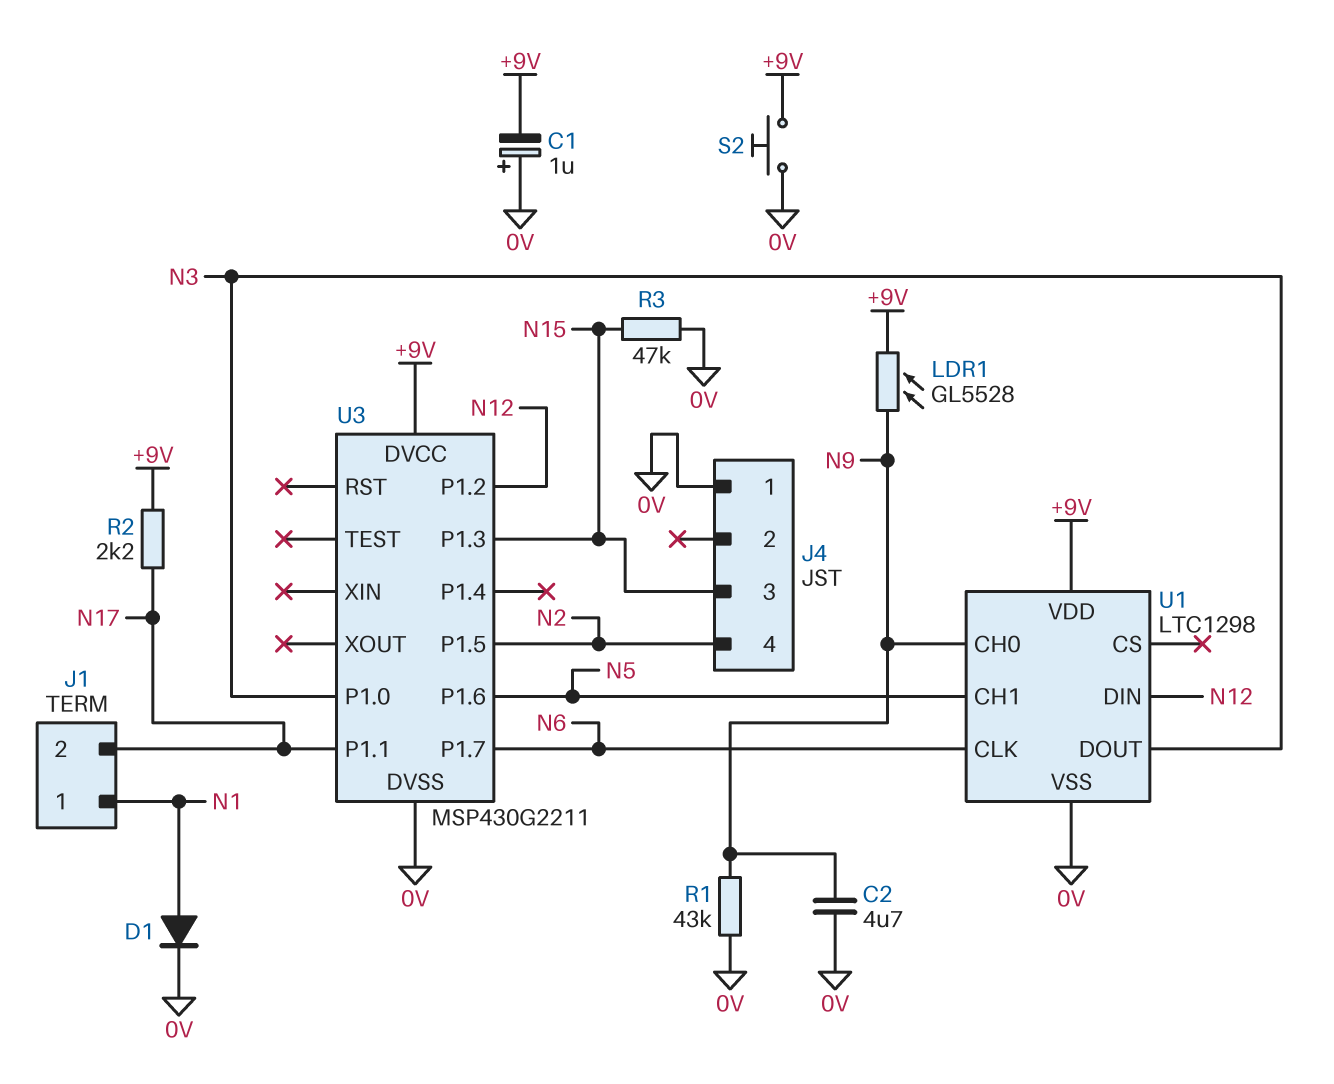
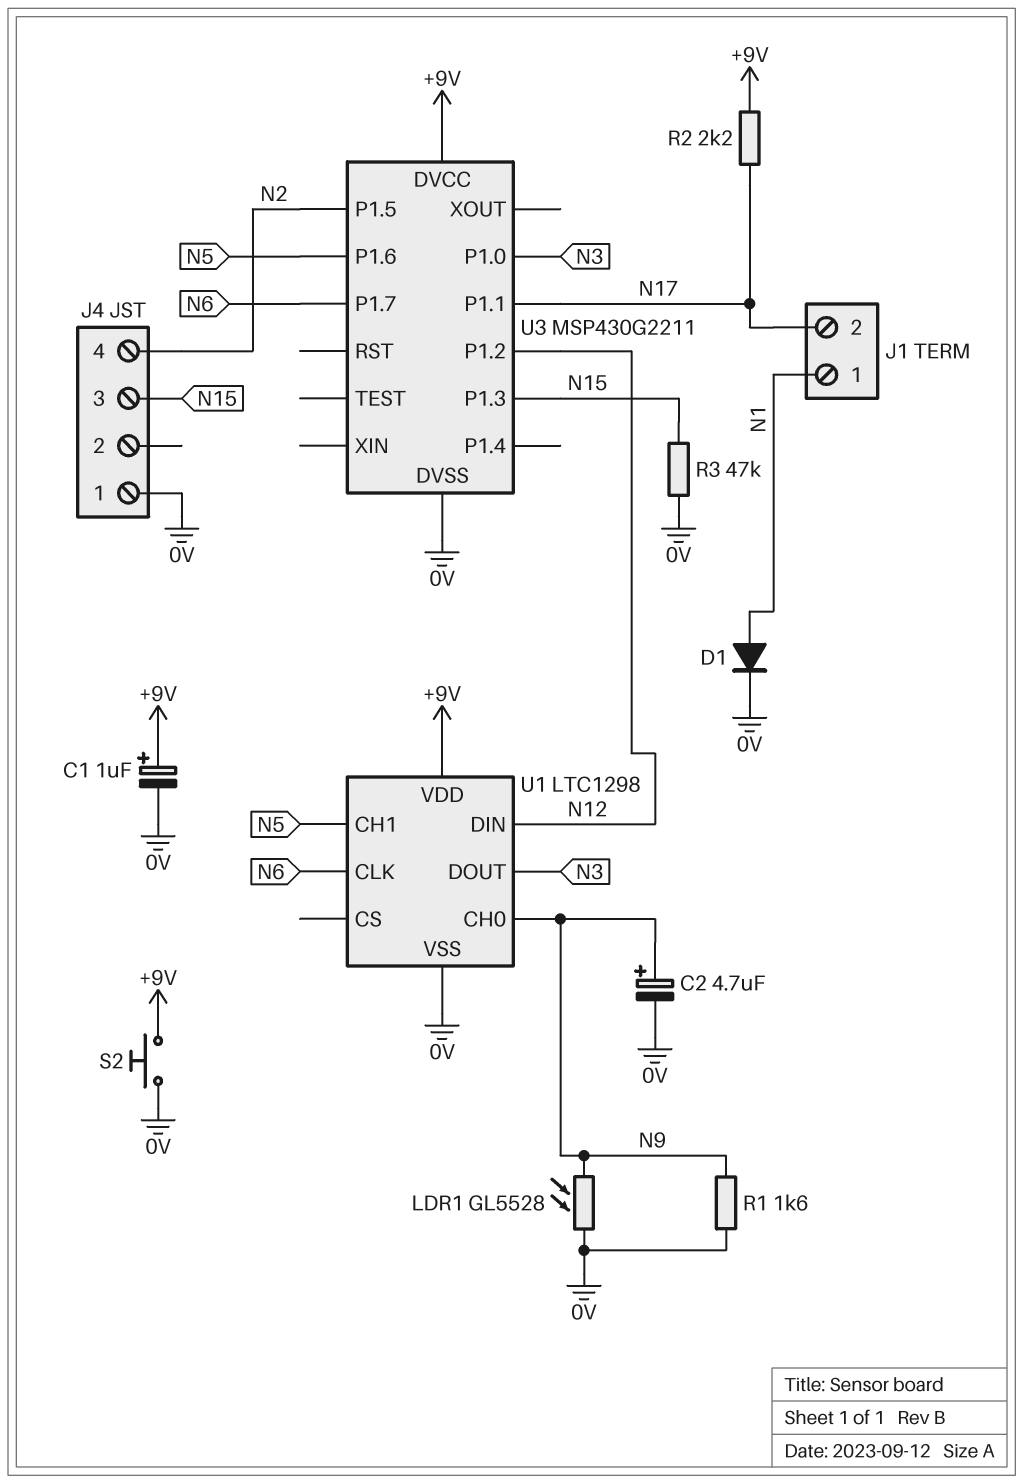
C1: 1uF (plus 0V, minus +9V) -> 1uF (plus +9V, minus 0V)
C2: 4.7uF (0V, N9) -> 4.7uF (plus N9, minus 0V)
LDR1: GL5528 (+9V, N9) -> GL5528 (0V, N9)
R1: 43k (0V, N9) -> 1.6k (0V, N9)

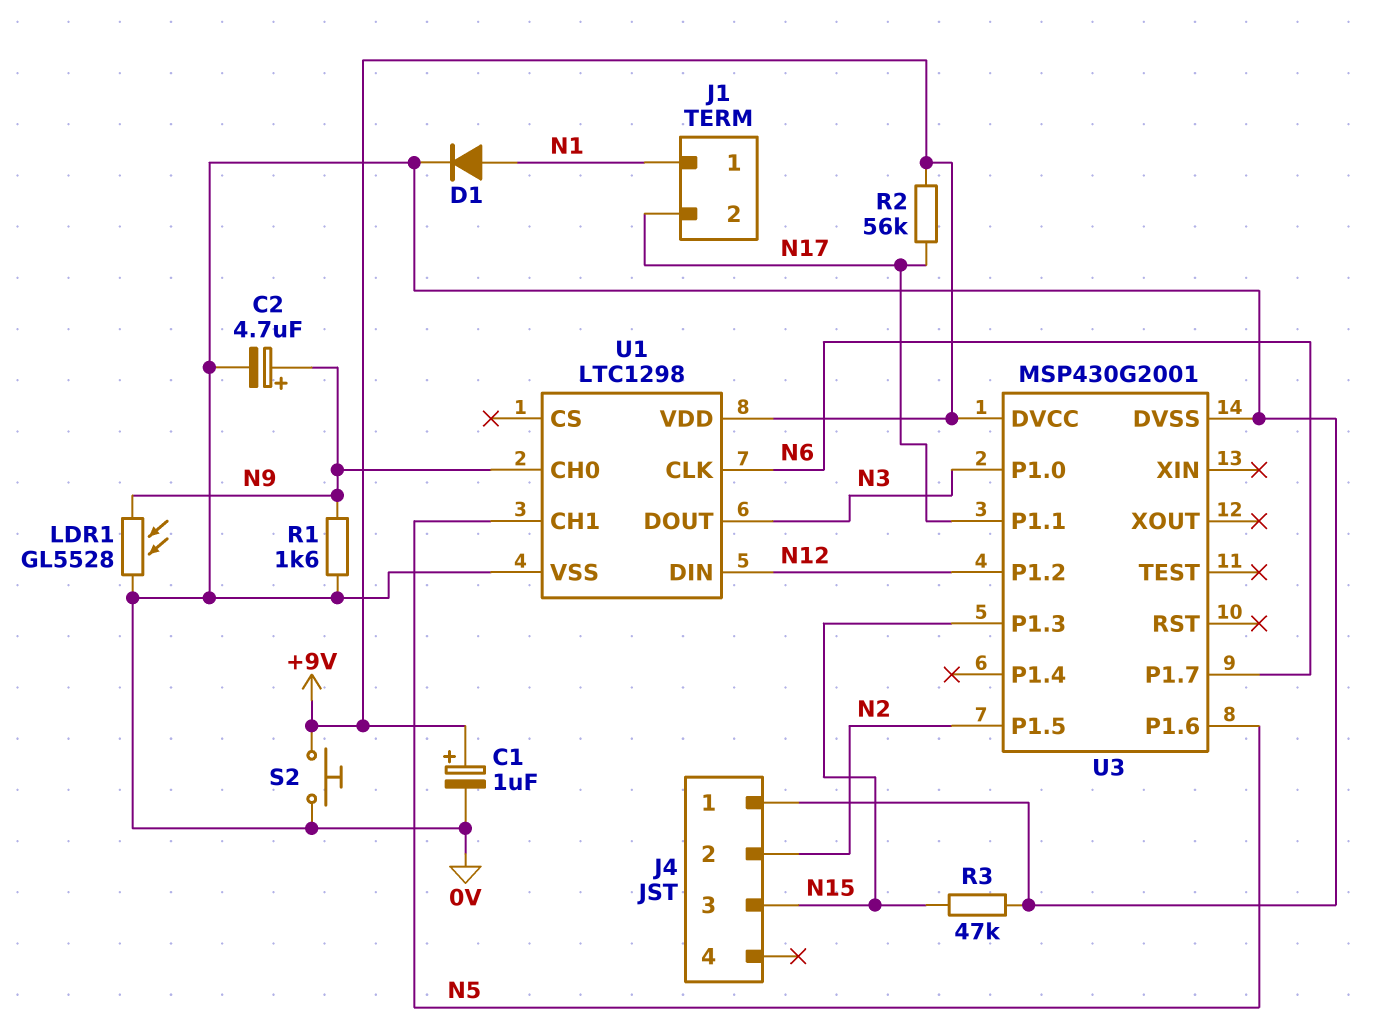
J4 pin 2: none -> N2
J4 pin 4: N2 -> none
R2: 2.2k (+9V, N17) -> 56k (+9V, N17)
U3: MSP430G2211 -> MSP430G2001

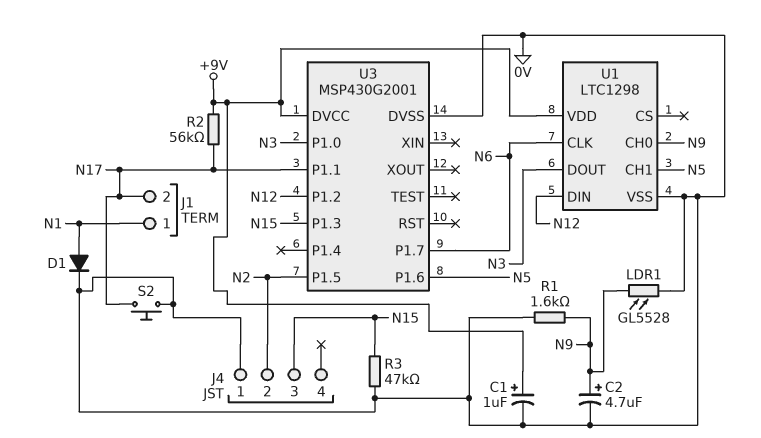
S2: button (+9V, 0V) -> button (0V, N17)

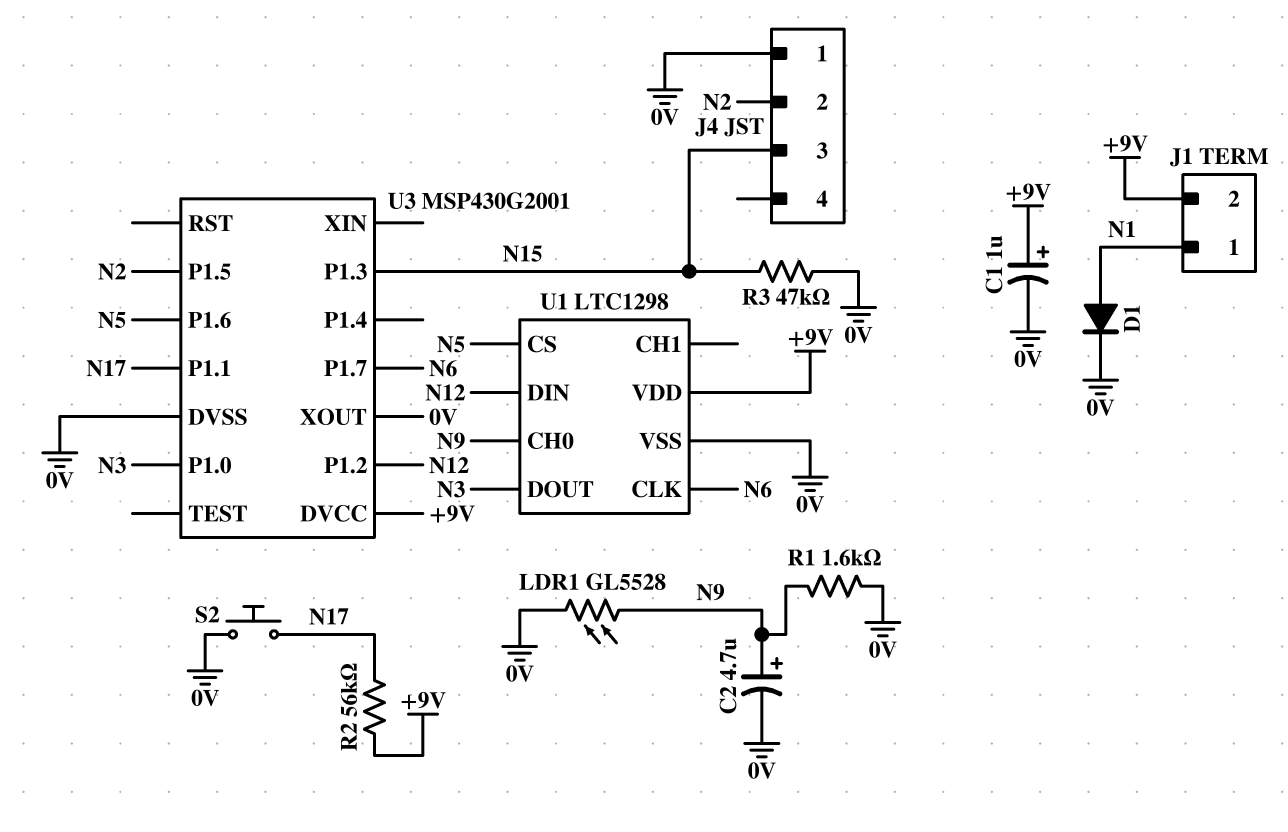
J1 pin 2: N17 -> +9V
U1 pin CH1: N5 -> none
U1 pin CS: none -> N5
U3 pin XOUT: none -> 0V

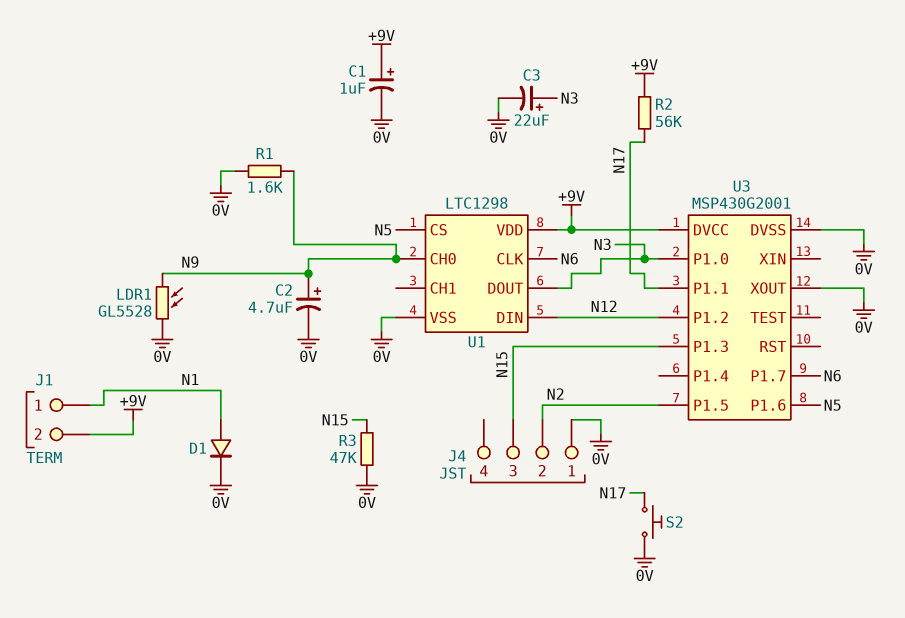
C3: none -> 22uF (plus N3, minus 0V)

